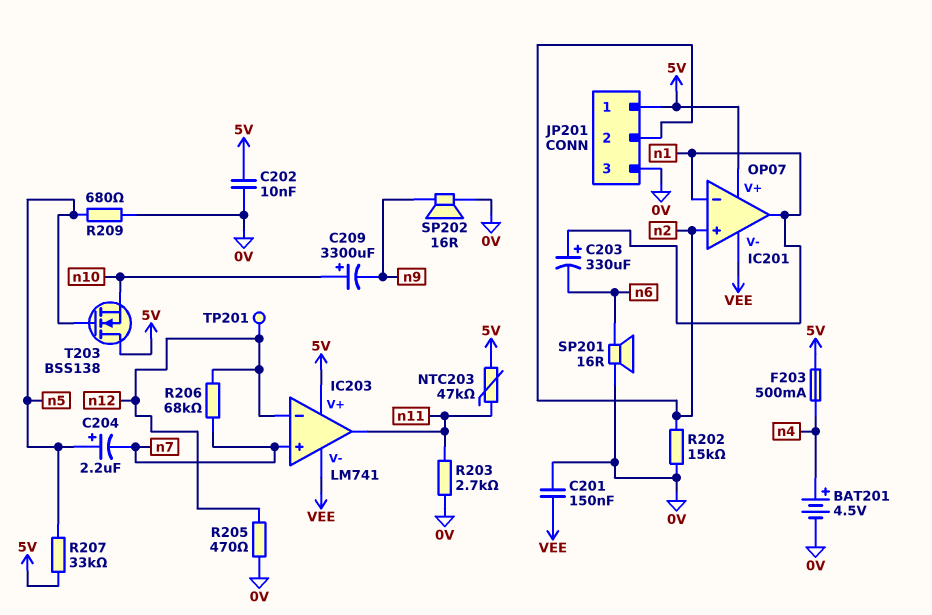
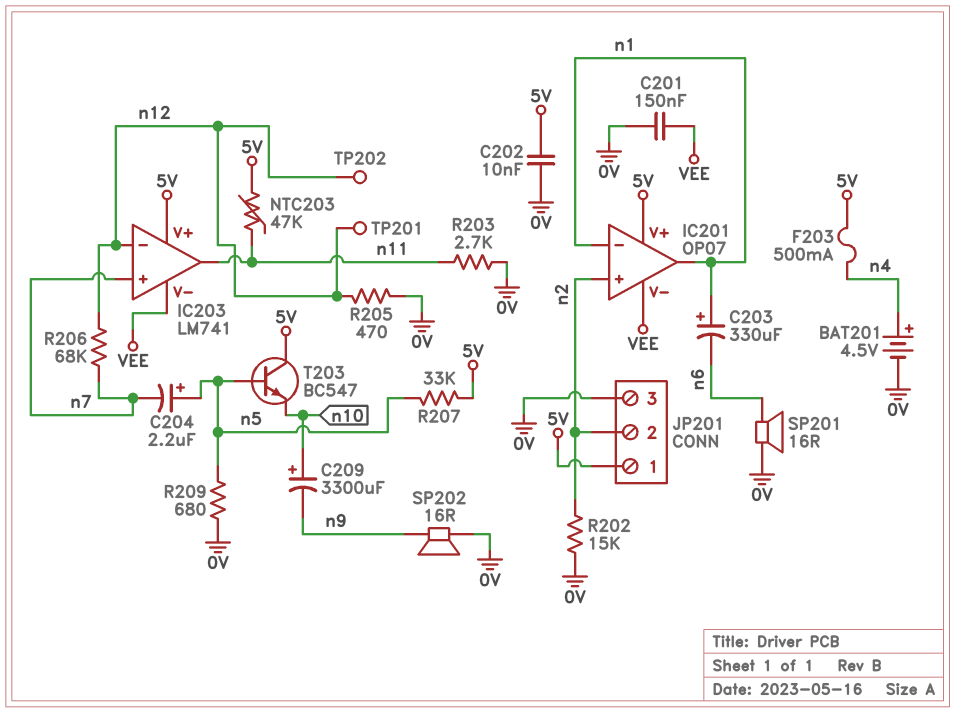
T203: NMOS BSS138 (G n5, D 5V, S n10) -> NPN BC547 (B n5, C 5V, E n10)
TP202: none -> test point (n12)

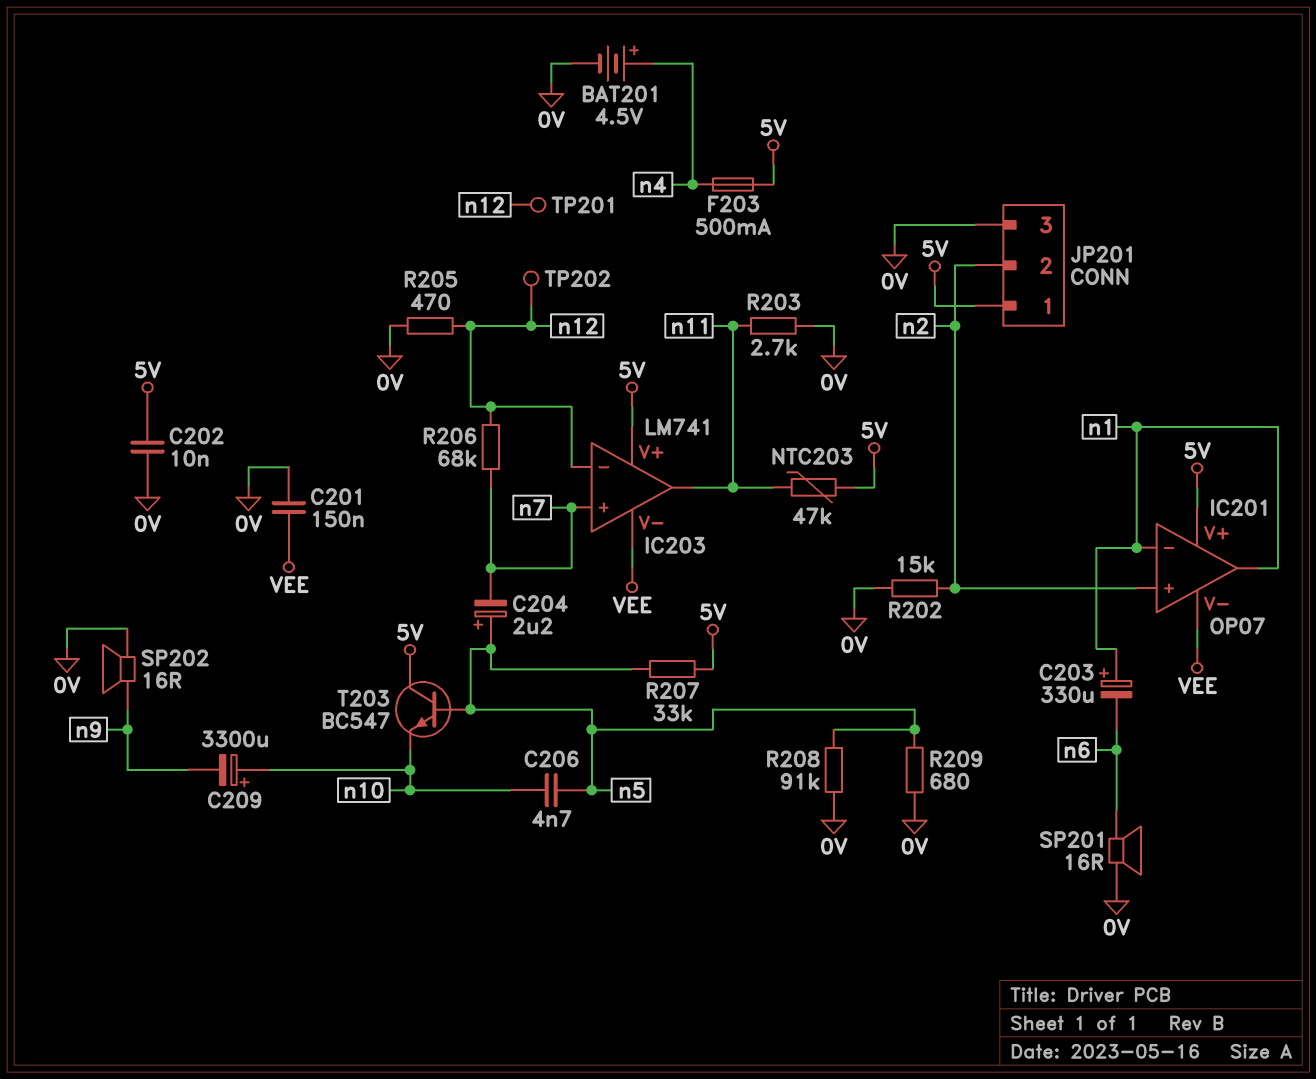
C206: none -> 4.7nF (n5, n10)
R208: none -> 91k (0V, n5)

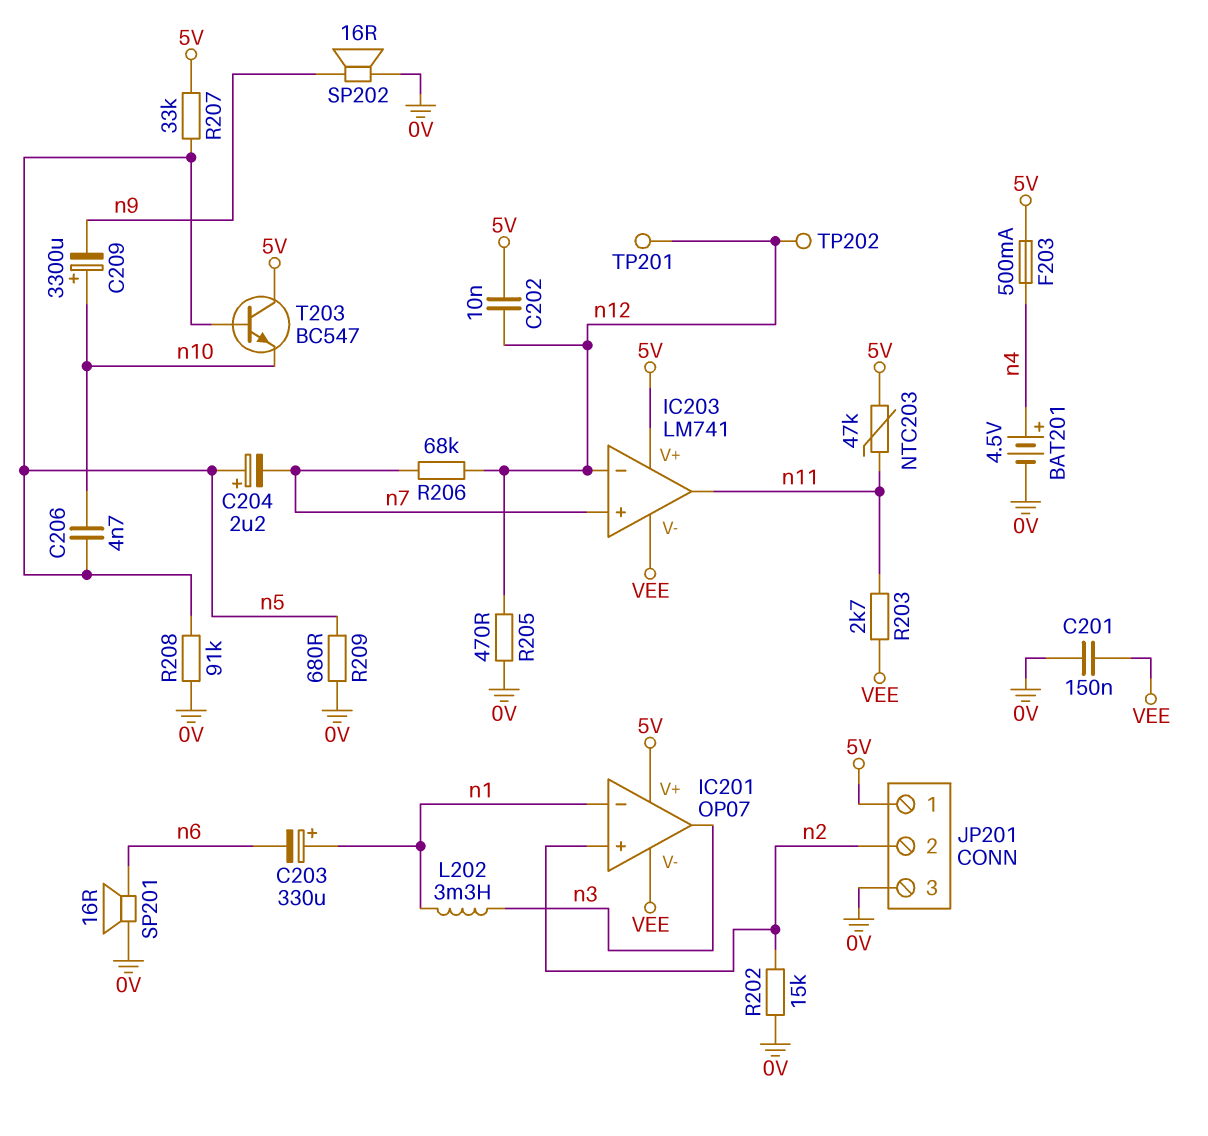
C202: 10nF (0V, 5V) -> 10nF (5V, n12)
IC201 pin out: n1 -> n3
L202: none -> 3.3mH (n1, n3)
R203: 2.7k (0V, n11) -> 2.7k (VEE, n11)

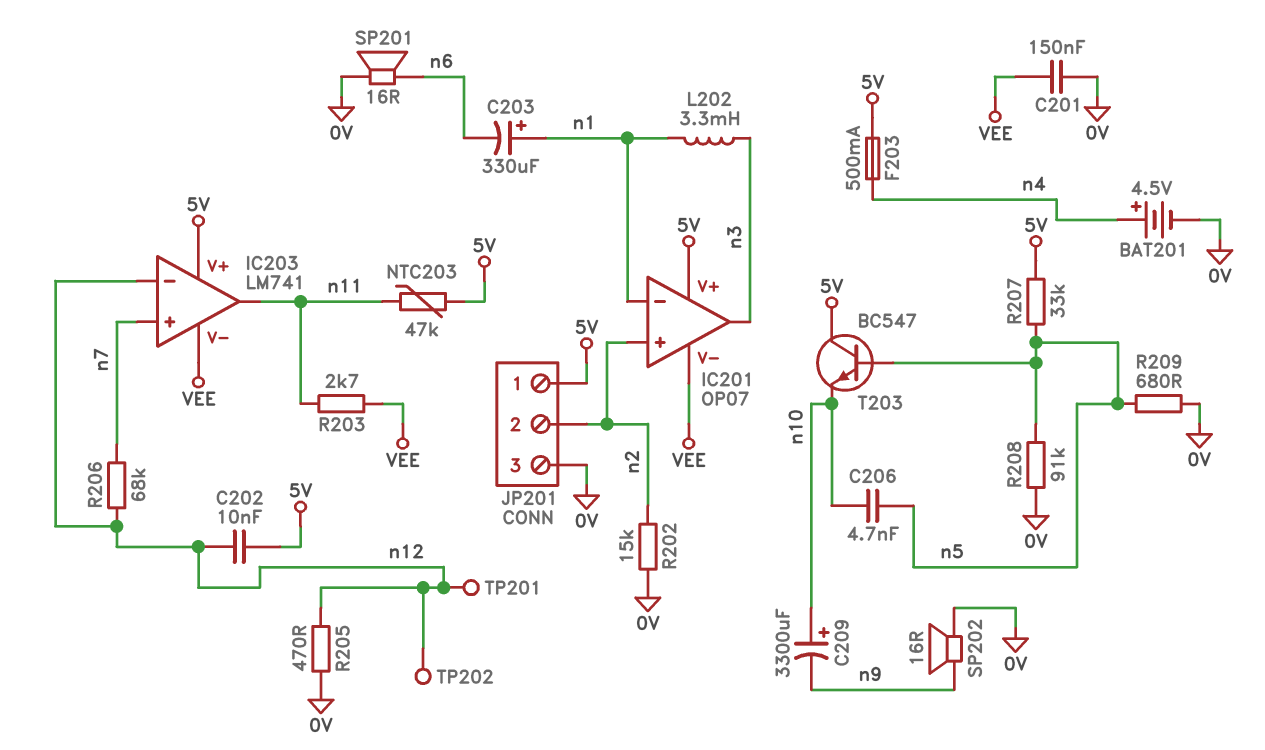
C204: 2.2uF (plus n5, minus n7) -> none

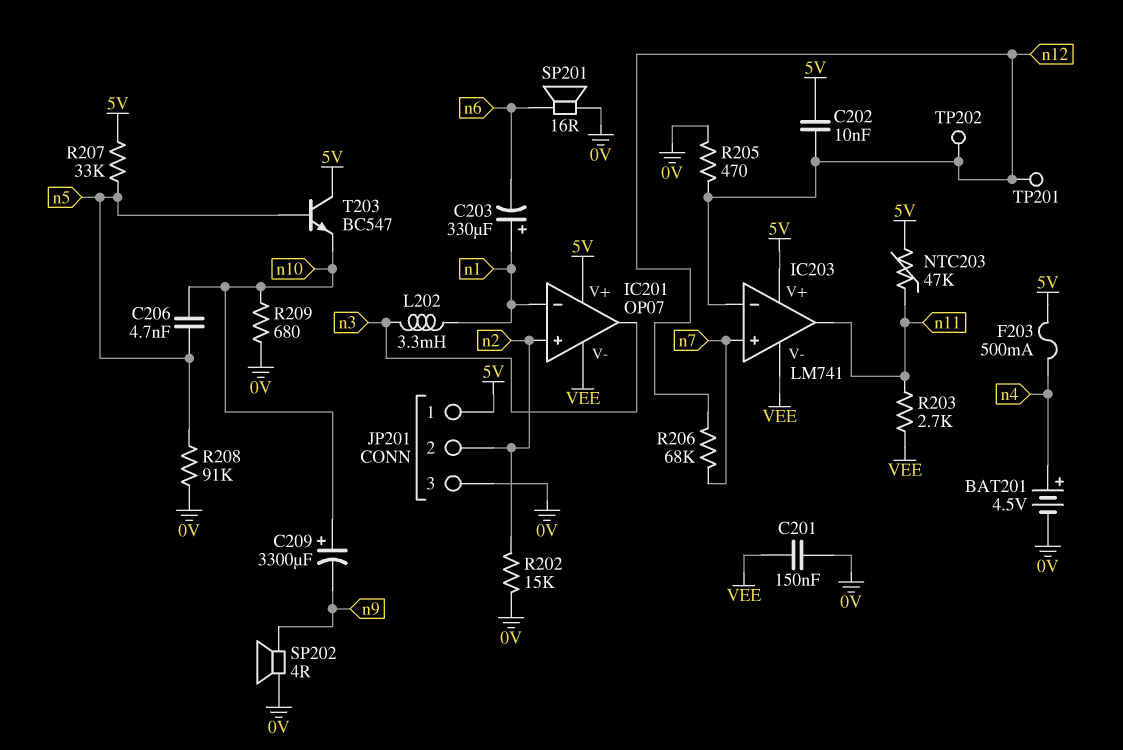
R209: 680 (0V, n5) -> 680 (0V, n10)
SP202: speaker 16R (0V, n9) -> speaker 4R (0V, n9)

